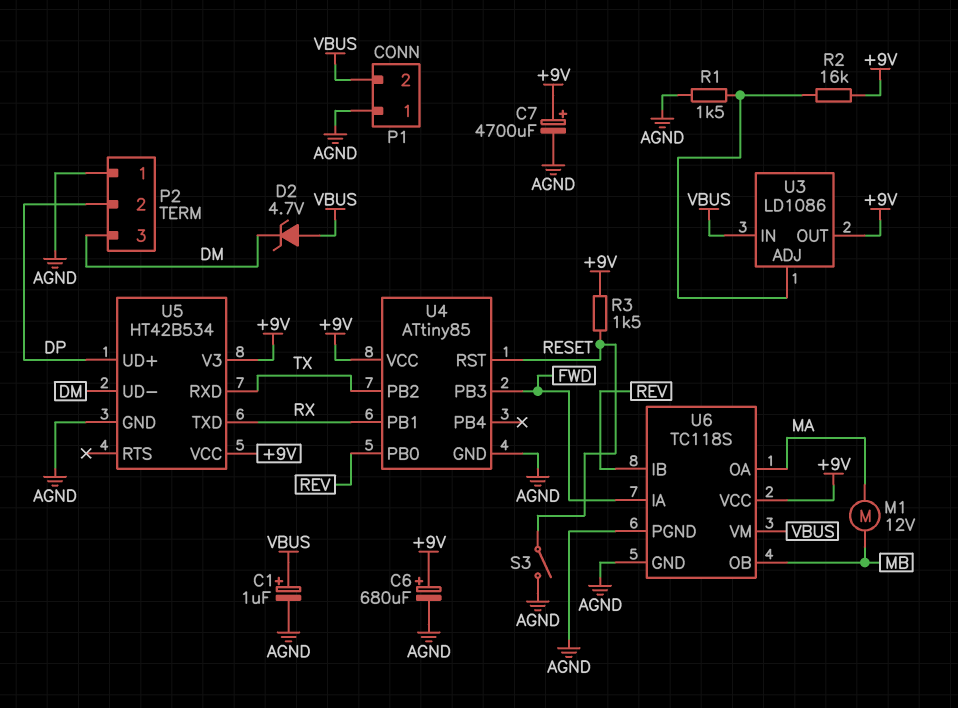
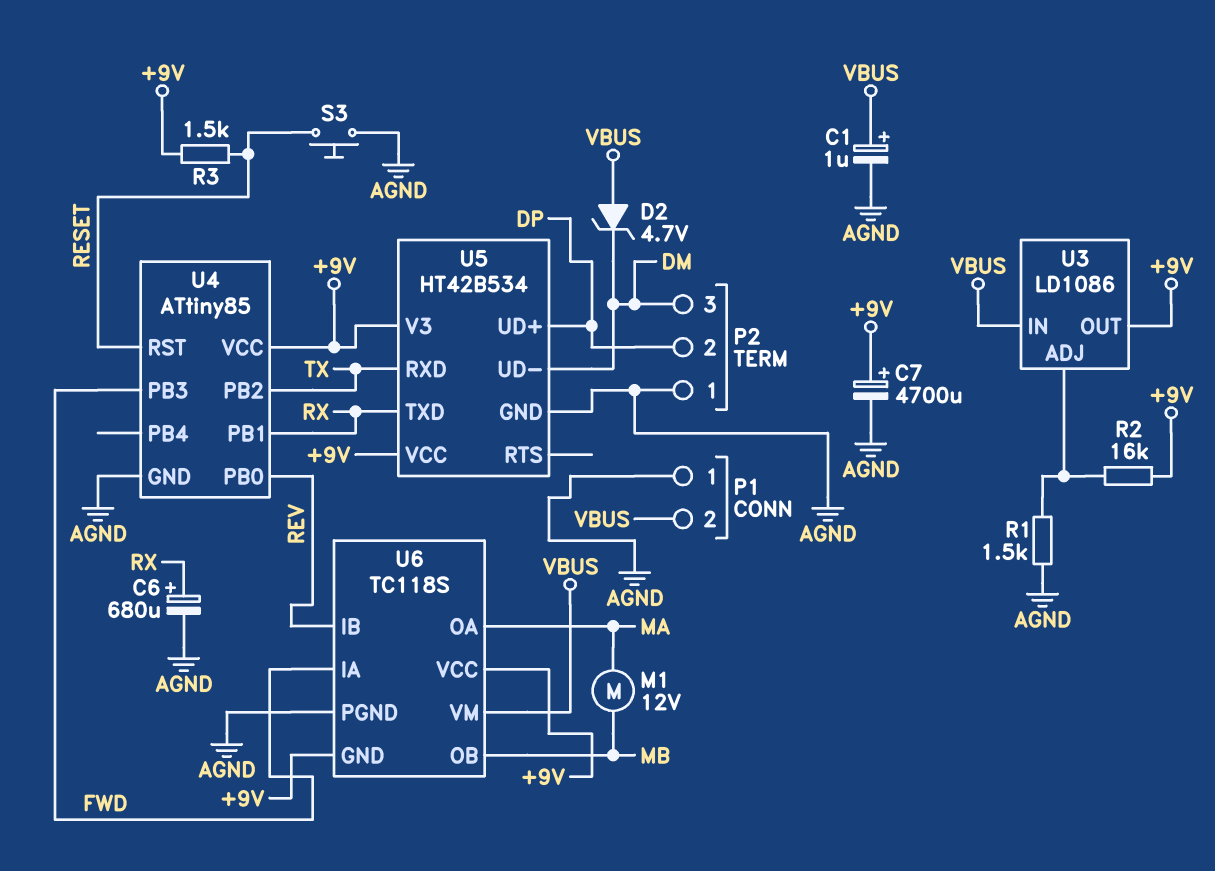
C6: 680uF (plus +9V, minus AGND) -> 680uF (plus RX, minus AGND)
S3: switch (AGND, RESET) -> button (AGND, RESET)
U6 pin GND: AGND -> +9V

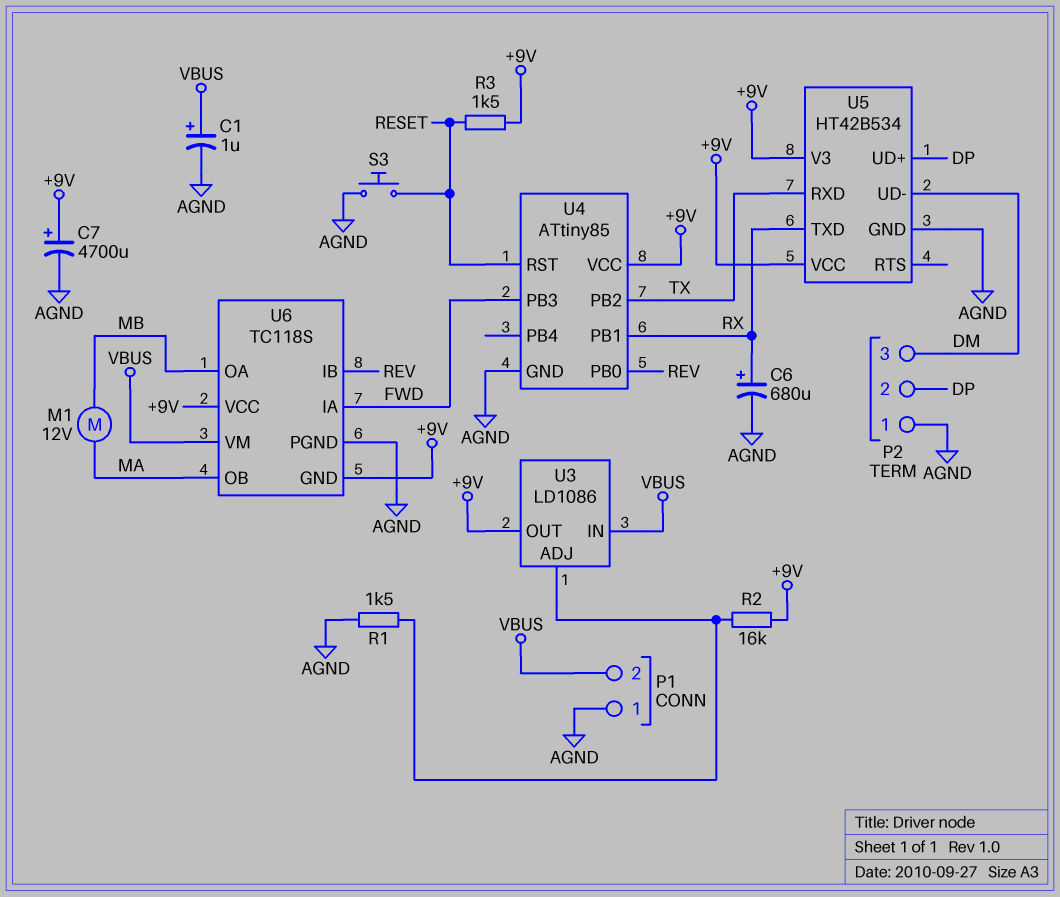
D2: zener 4.7V (A VBUS, K DM) -> none
U6 pin OA: MA -> MB
U6 pin OB: MB -> MA

